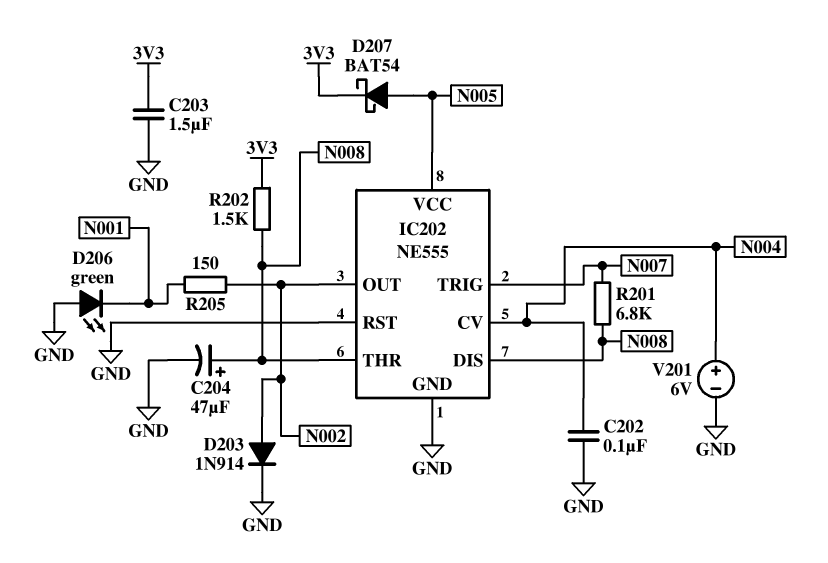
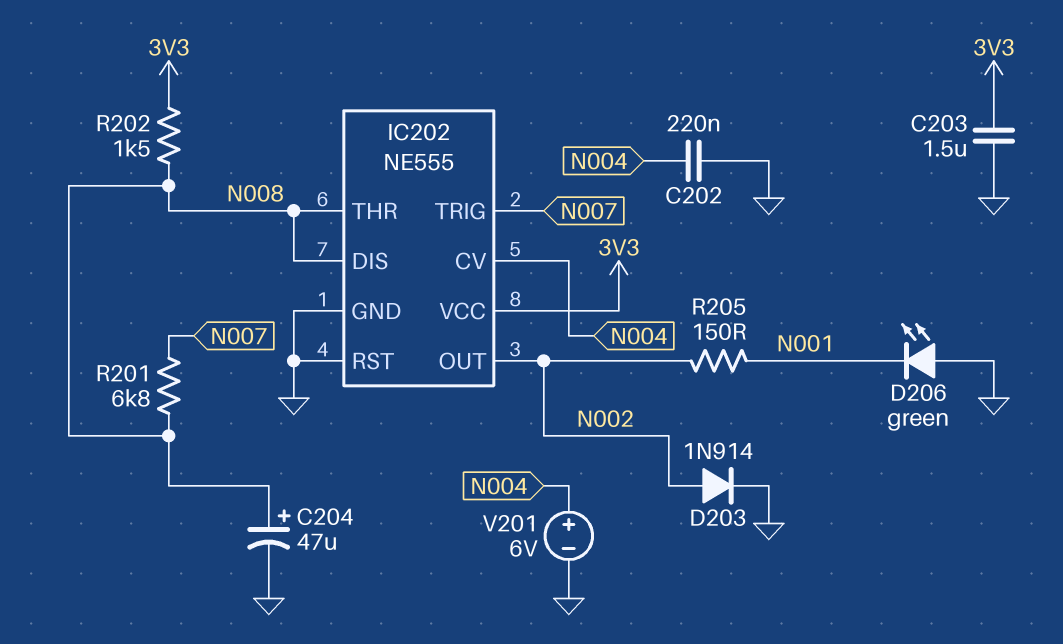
C202: 100nF (GND, N004) -> 220nF (GND, N004)
D207: schottky BAT54 (A N005, K 3V3) -> none
IC202 pin VCC: N005 -> 3V3

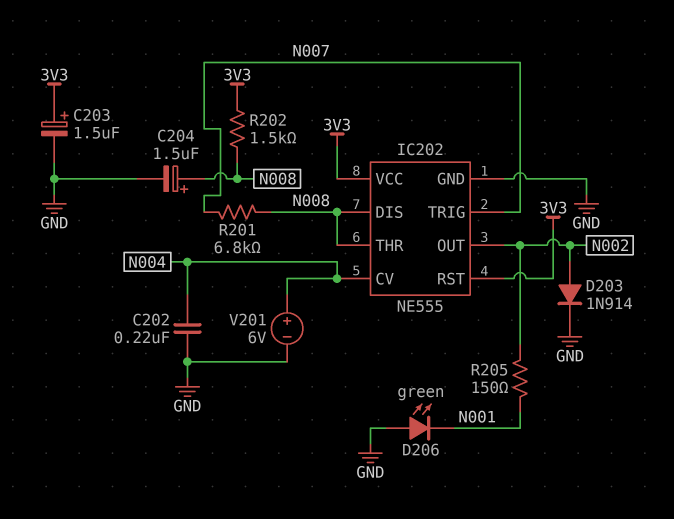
C203: 1.5uF (3V3, GND) -> 1.5uF (plus 3V3, minus GND)
C204: 47uF (plus N008, minus GND) -> 1.5uF (plus N008, minus GND)
IC202 pin RST: GND -> 3V3

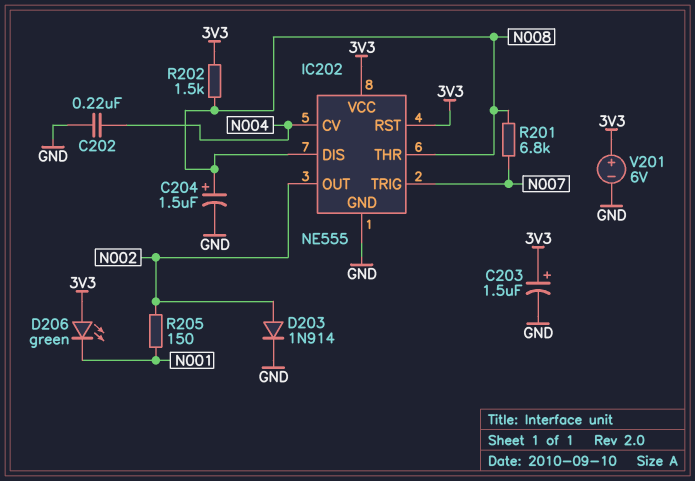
D206: LED green (A GND, K N001) -> LED green (A 3V3, K N001)
V201: 6V (plus N004, minus GND) -> 6V (plus 3V3, minus GND)

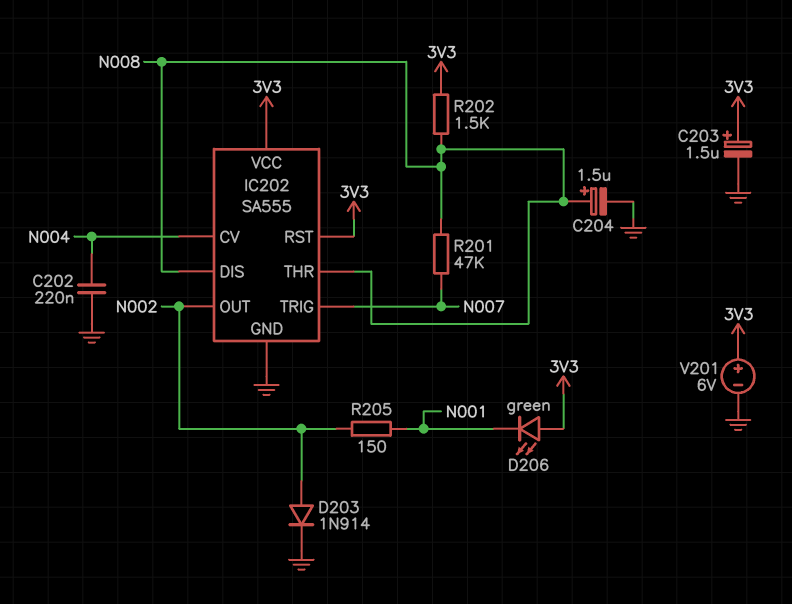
IC202: NE555 -> SA555
R201: 6.8k (N007, N008) -> 47k (N007, N008)

